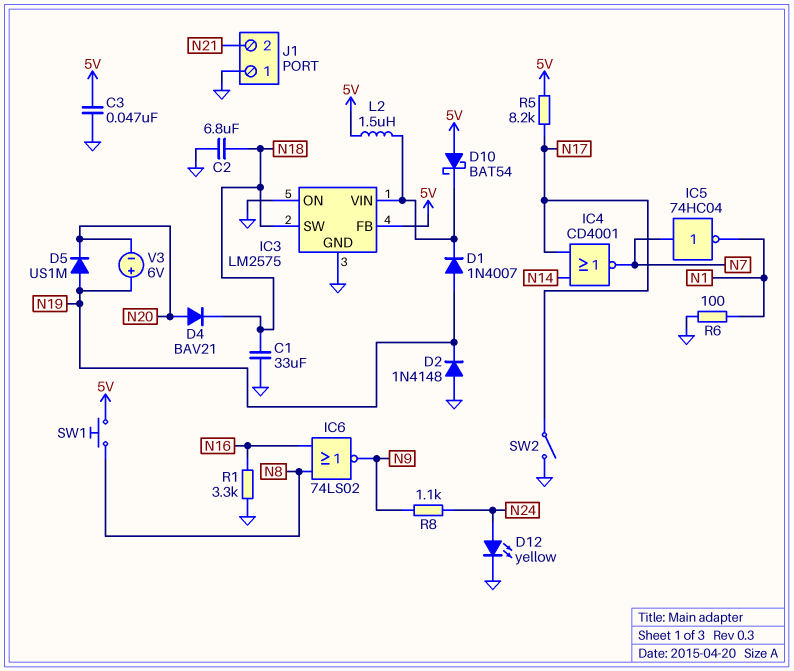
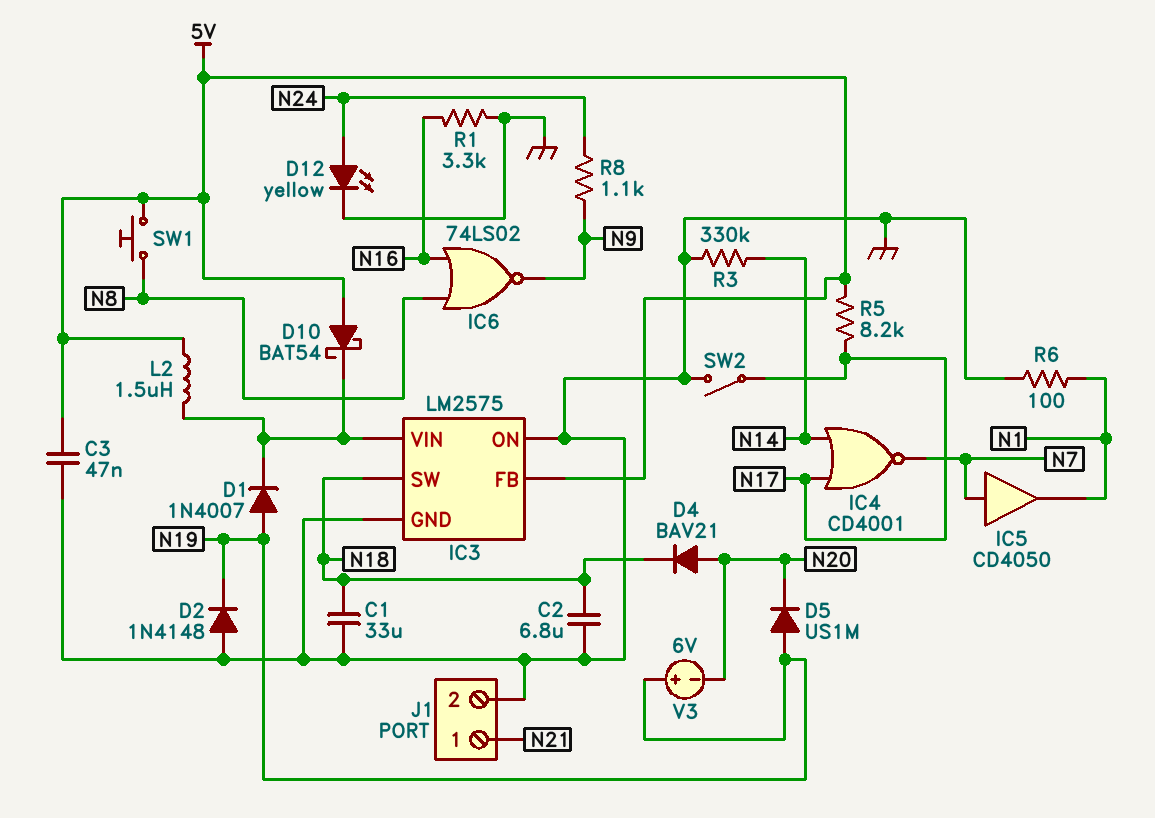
IC5: NOT 74HC04 (in N7, out N1) -> buffer CD4050 (in N7, out N1)
J1 pin 1: GND -> N21
J1 pin 2: N21 -> GND
R3: none -> 330k (GND, N14)

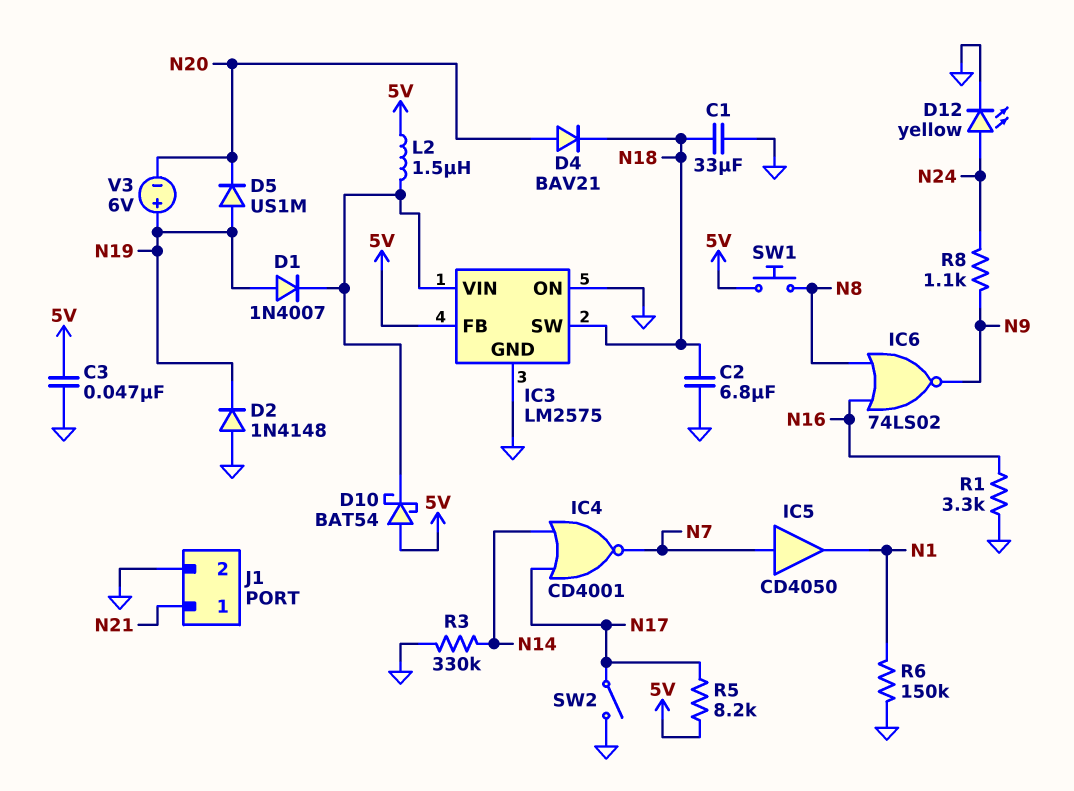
R6: 100 (GND, N1) -> 150k (GND, N1)

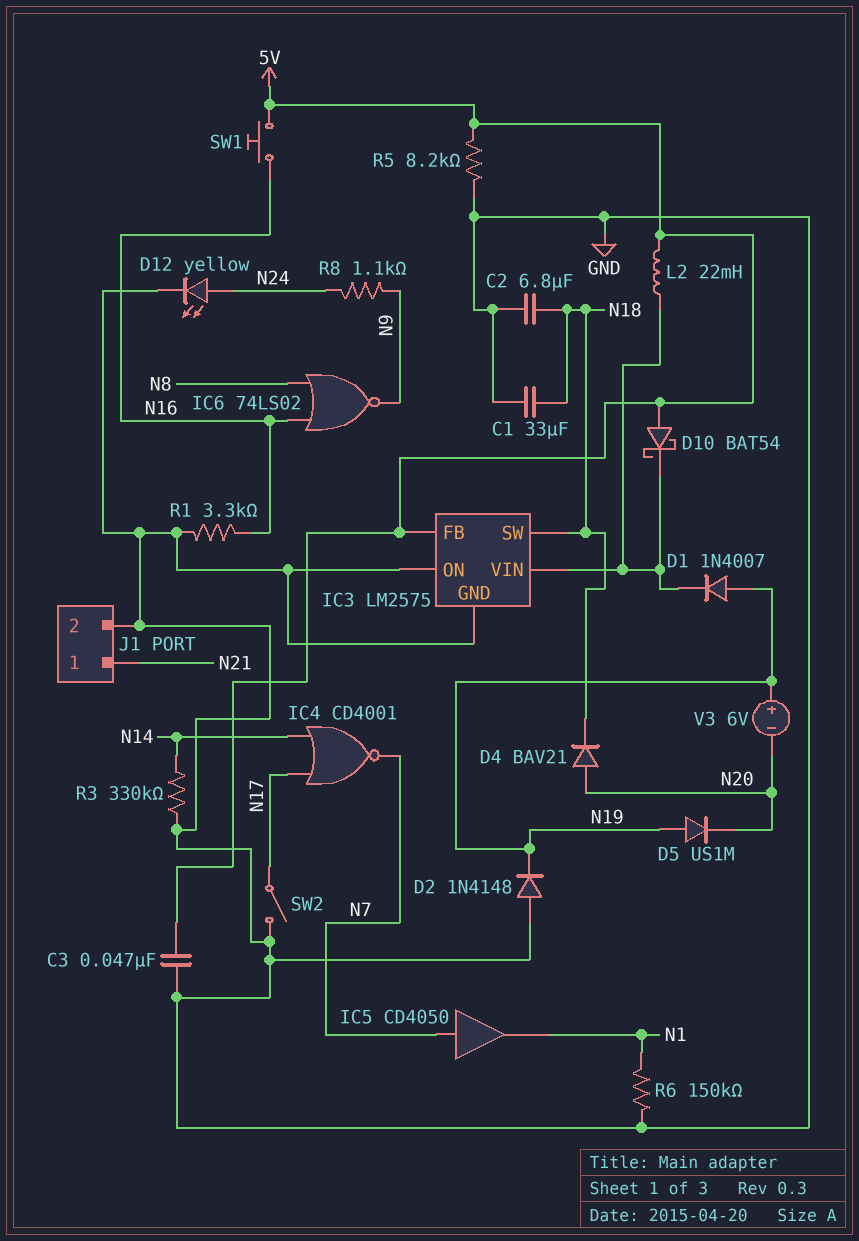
L2: 1.5uH (5V, IC3/VIN) -> 22mH (5V, IC3/VIN)
R5: 8.2k (5V, N17) -> 8.2k (5V, GND)
SW1: button (5V, N8) -> button (5V, N16)

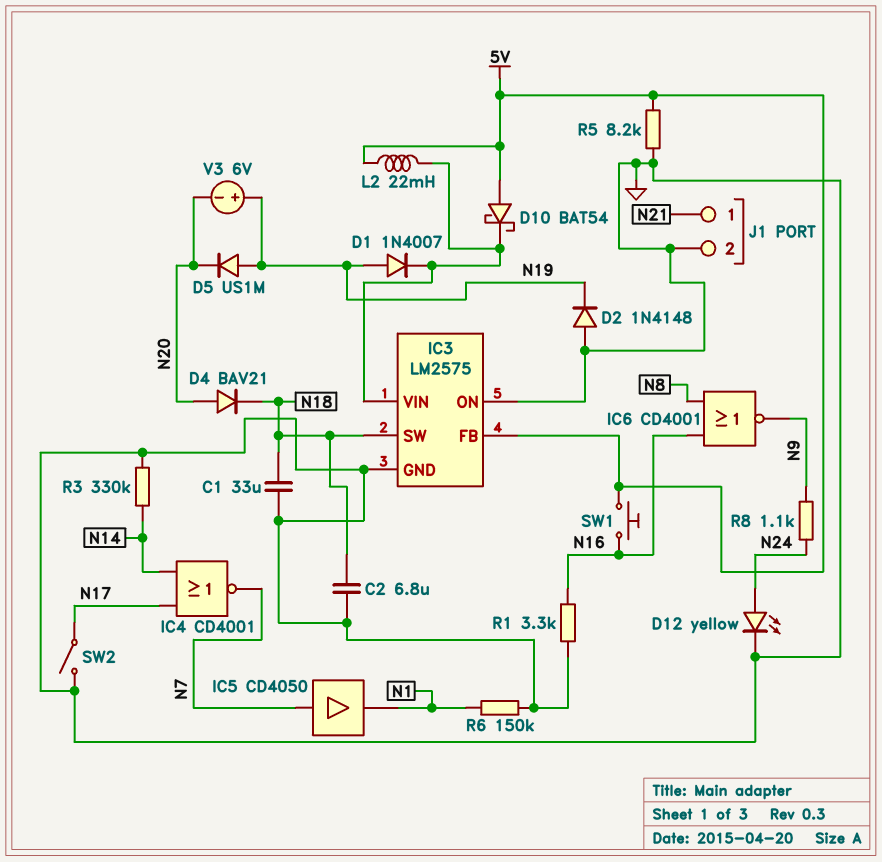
C3: 47nF (5V, GND) -> none
IC6: NOR 74LS02 (in N8, in N16, out N9) -> NOR CD4001 (in N8, in N16, out N9)

